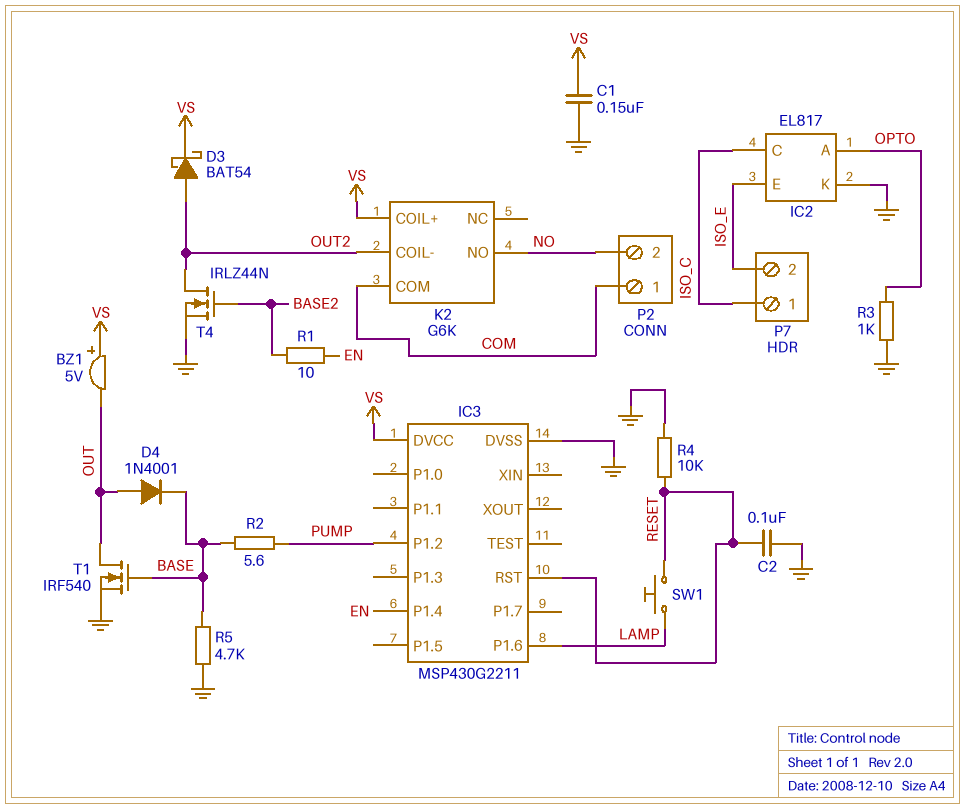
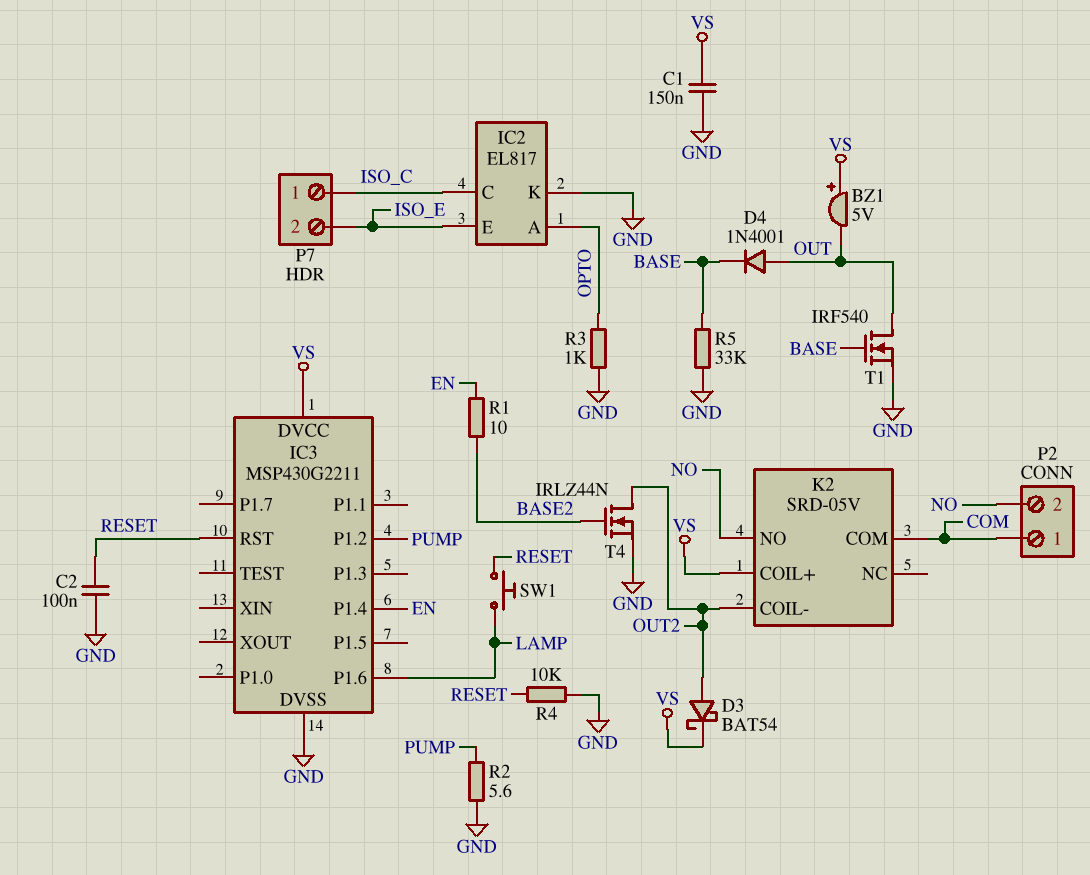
K2: G6K -> SRD-05V
R2: 5.6 (BASE, PUMP) -> 5.6 (GND, PUMP)
R5: 4.7k (BASE, GND) -> 33k (BASE, GND)

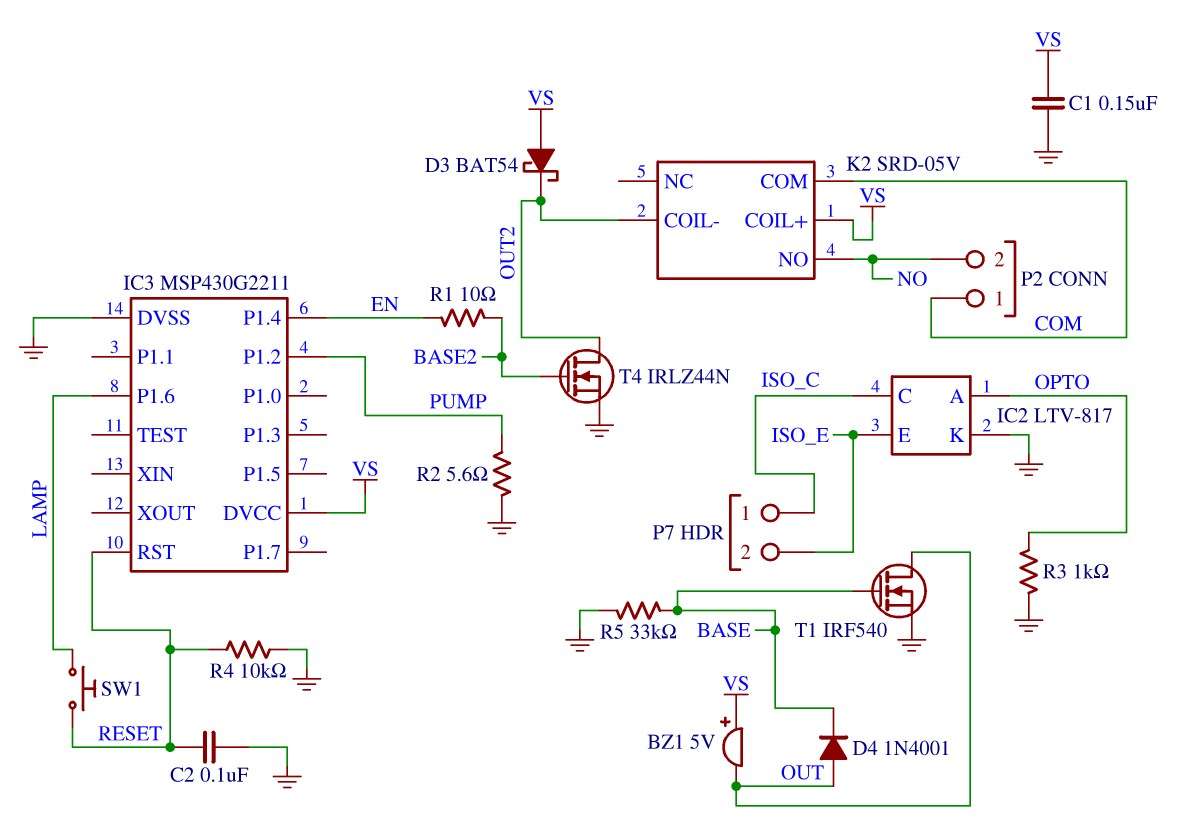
D3: schottky BAT54 (A OUT2, K VS) -> schottky BAT54 (A VS, K OUT2)
IC2: EL817 -> LTV-817

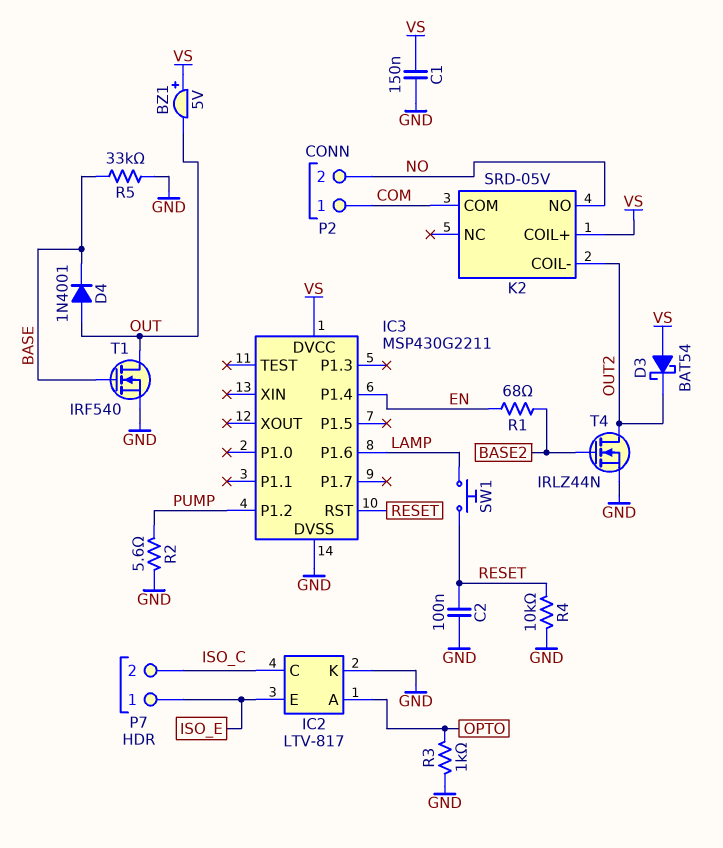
P7 pin 1: ISO_C -> ISO_E
P7 pin 2: ISO_E -> ISO_C
R1: 10 (BASE2, EN) -> 68 (BASE2, EN)

